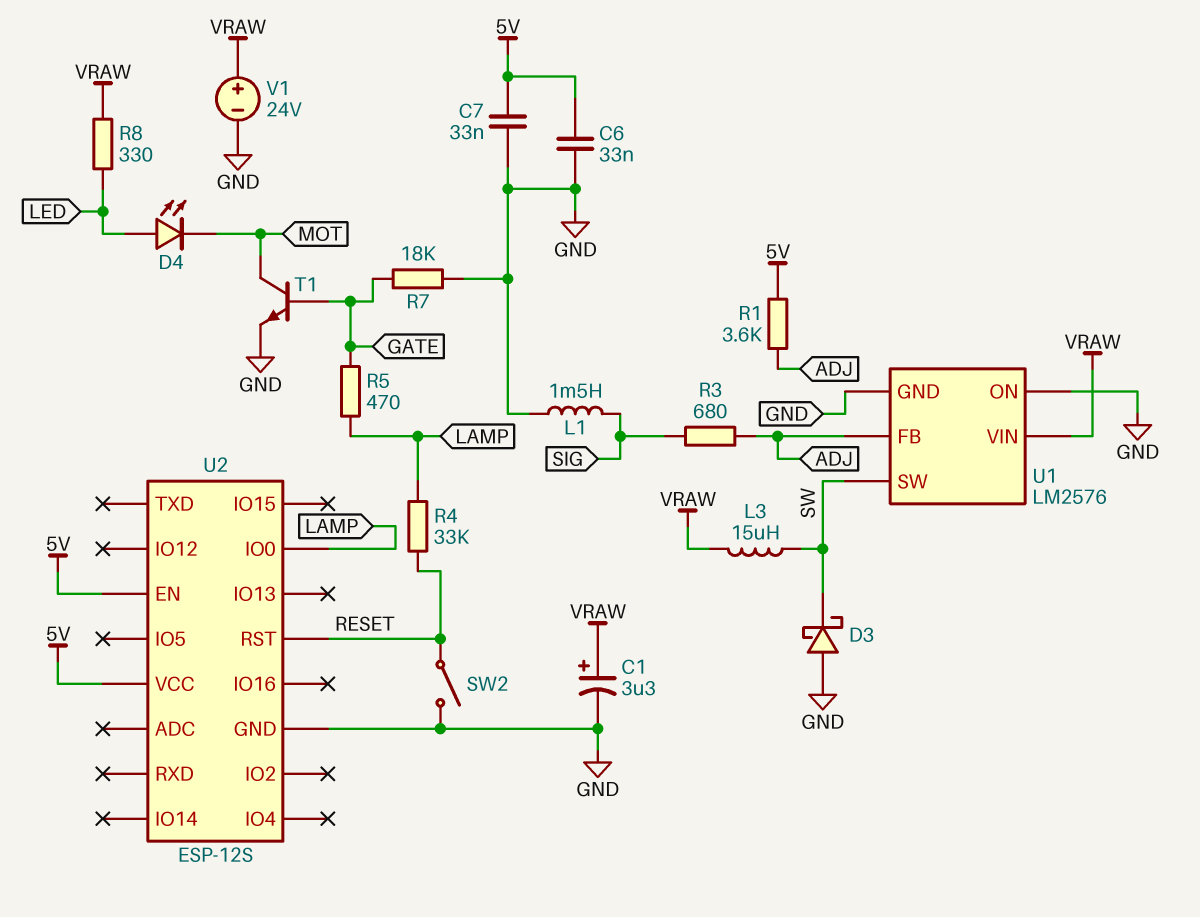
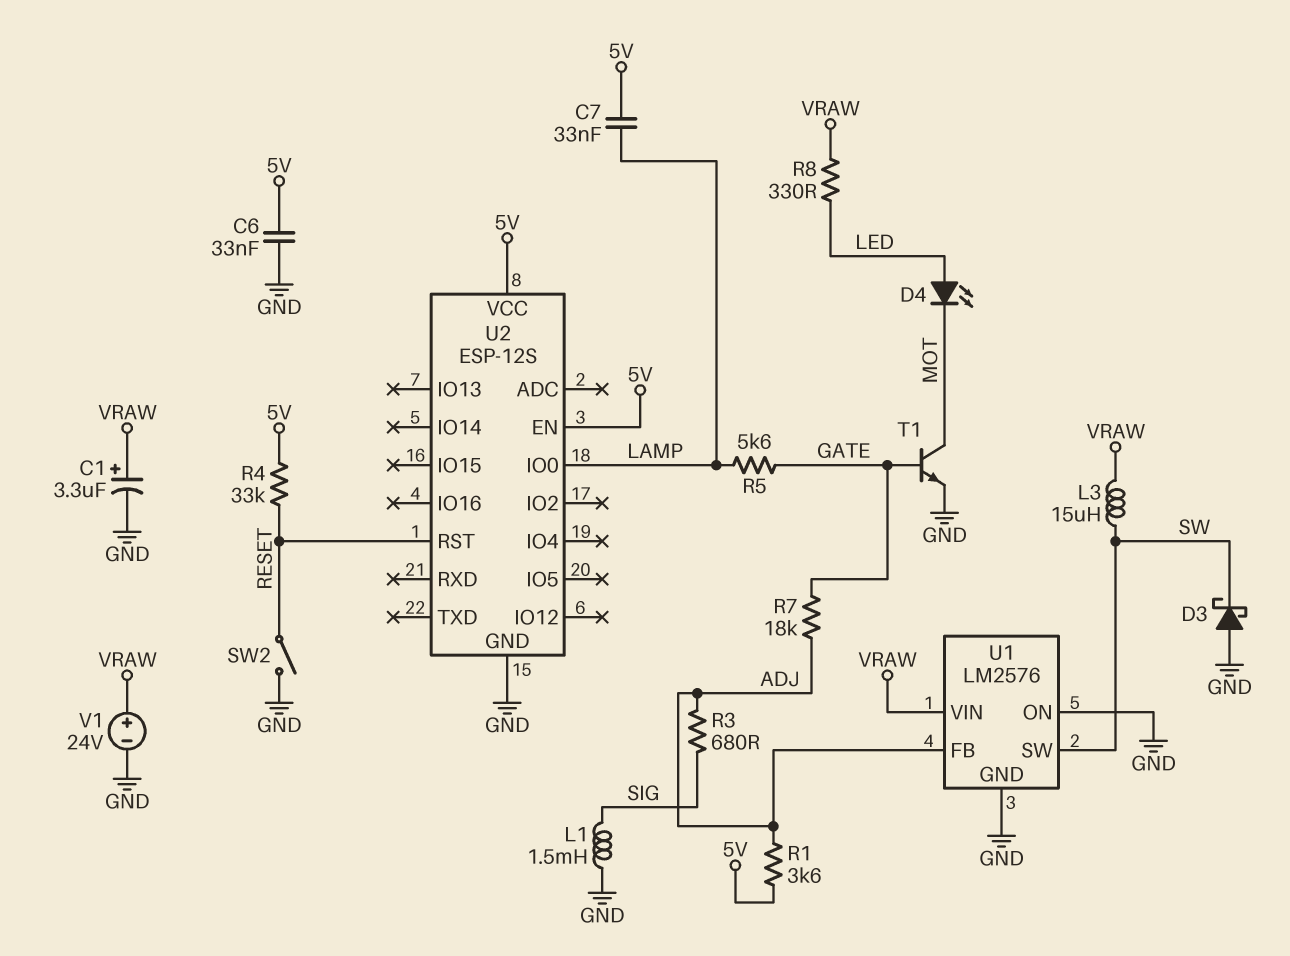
C7: 33nF (5V, GND) -> 33nF (5V, LAMP)
R4: 33k (LAMP, RESET) -> 33k (5V, RESET)
R5: 470 (GATE, LAMP) -> 5.6k (GATE, LAMP)
R7: 18k (GATE, GND) -> 18k (ADJ, GATE)

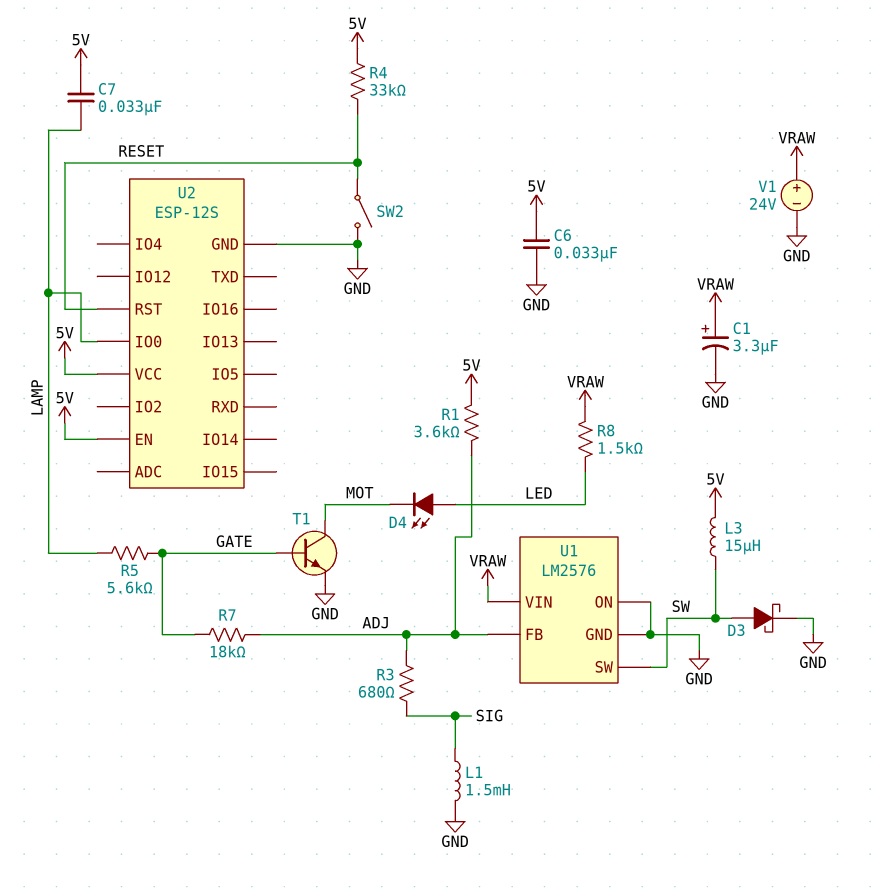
D3: schottky (A GND, K SW) -> schottky (A SW, K GND)
L3: 15uH (SW, VRAW) -> 15uH (5V, SW)
R8: 330 (LED, VRAW) -> 1.5k (LED, VRAW)

